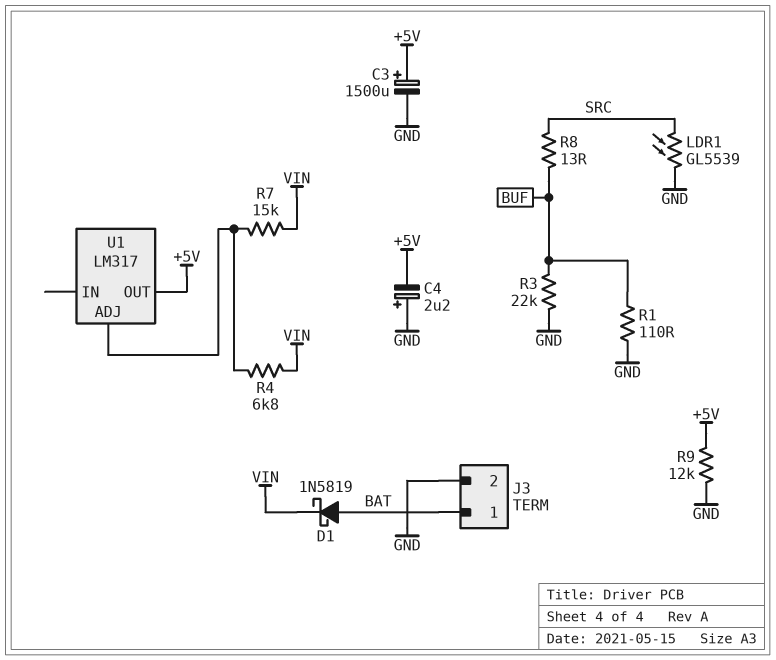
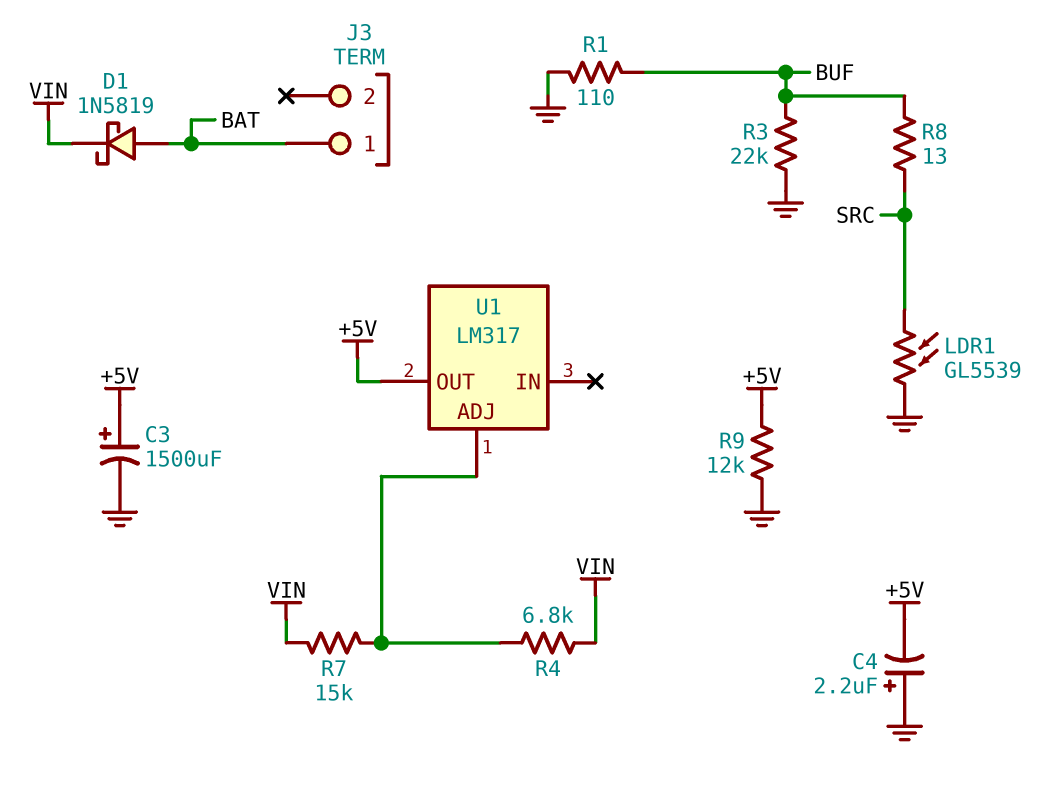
J3 pin 2: GND -> none

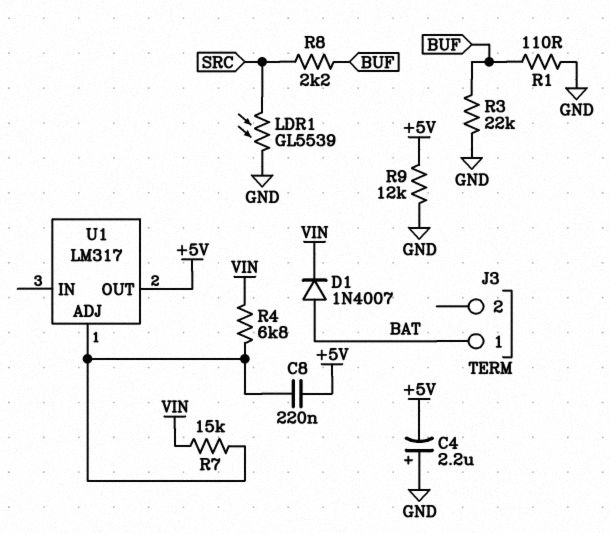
C3: 1500uF (plus +5V, minus GND) -> none
C8: none -> 220nF (+5V, U1/ADJ)
D1: schottky 1N5819 (A BAT, K VIN) -> diode 1N4007 (A BAT, K VIN)
R8: 13 (BUF, SRC) -> 2.2k (BUF, SRC)

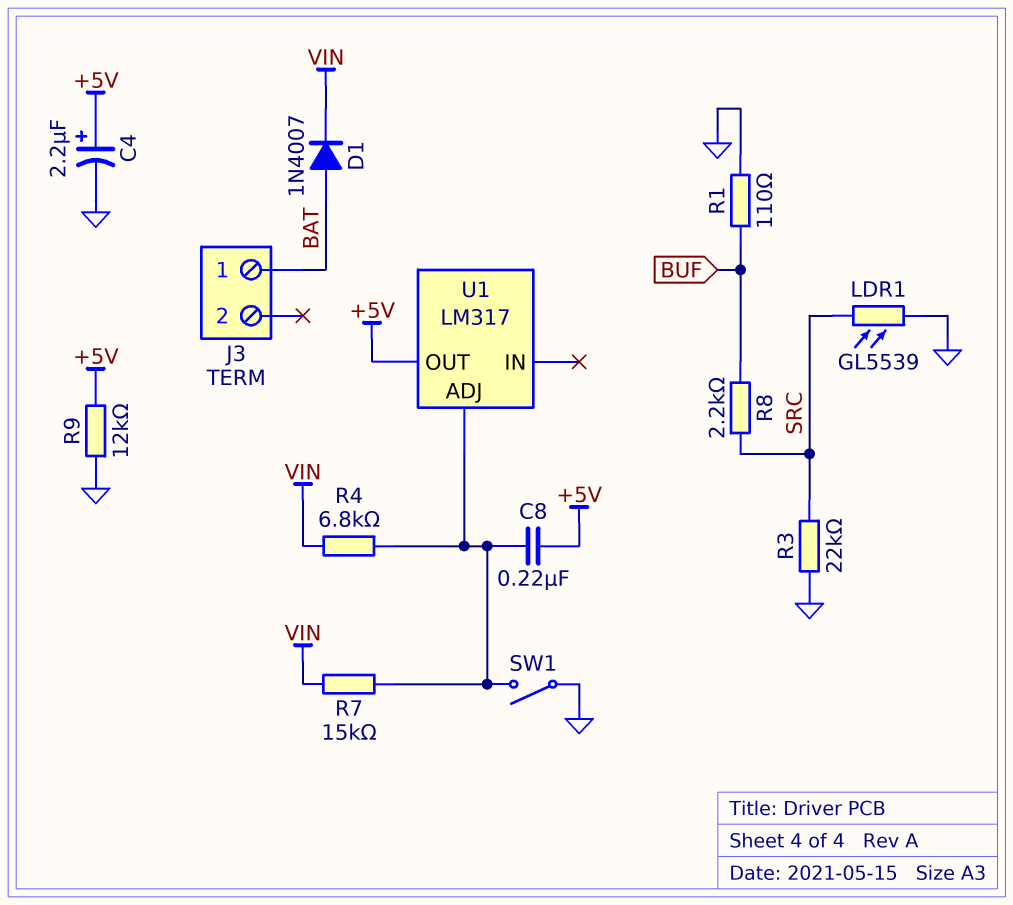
C4: 2.2uF (plus GND, minus +5V) -> 2.2uF (plus +5V, minus GND)
R3: 22k (BUF, GND) -> 22k (GND, SRC)
SW1: none -> switch (GND, U1/ADJ)

